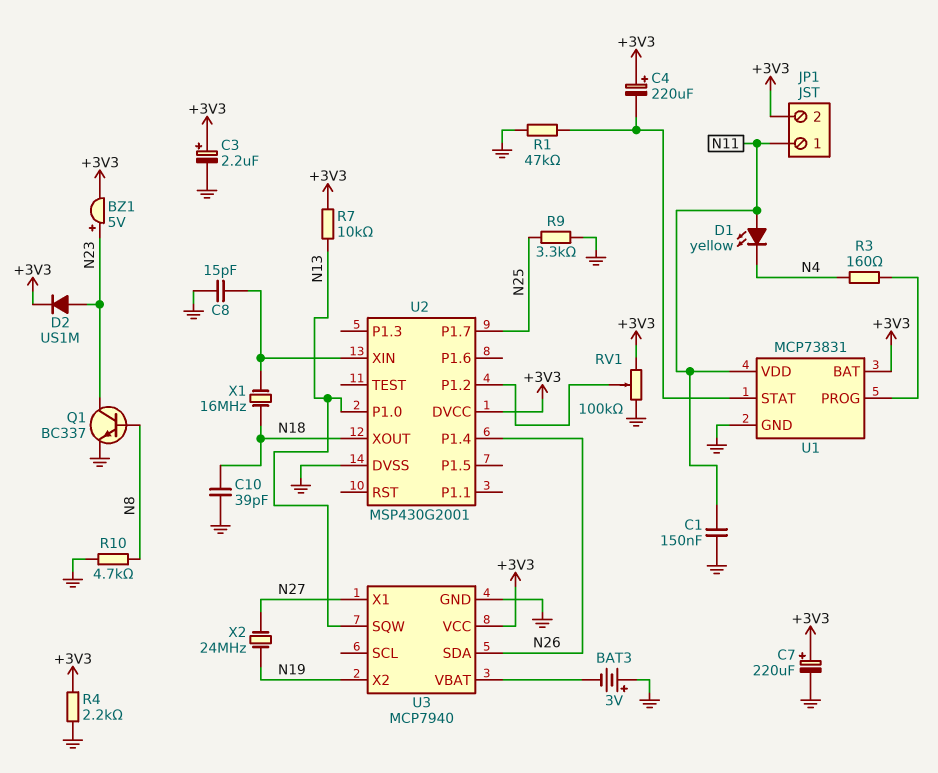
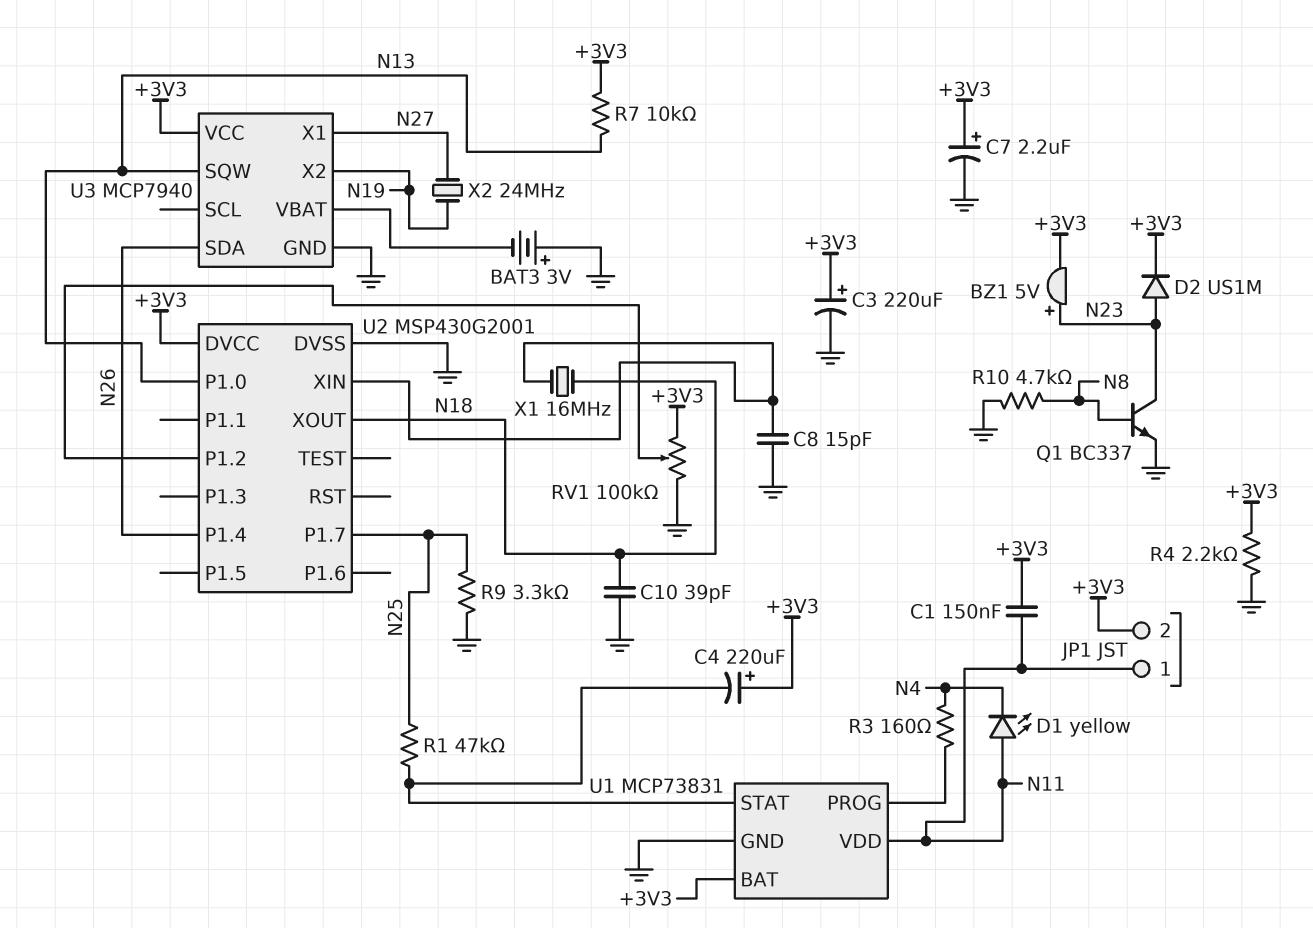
C1: 150nF (GND, N11) -> 150nF (+3V3, N11)
C3: 2.2uF (plus +3V3, minus GND) -> 220uF (plus +3V3, minus GND)
C7: 220uF (plus +3V3, minus GND) -> 2.2uF (plus +3V3, minus GND)
R1: 47k (GND, U1/STAT) -> 47k (N25, U1/STAT)

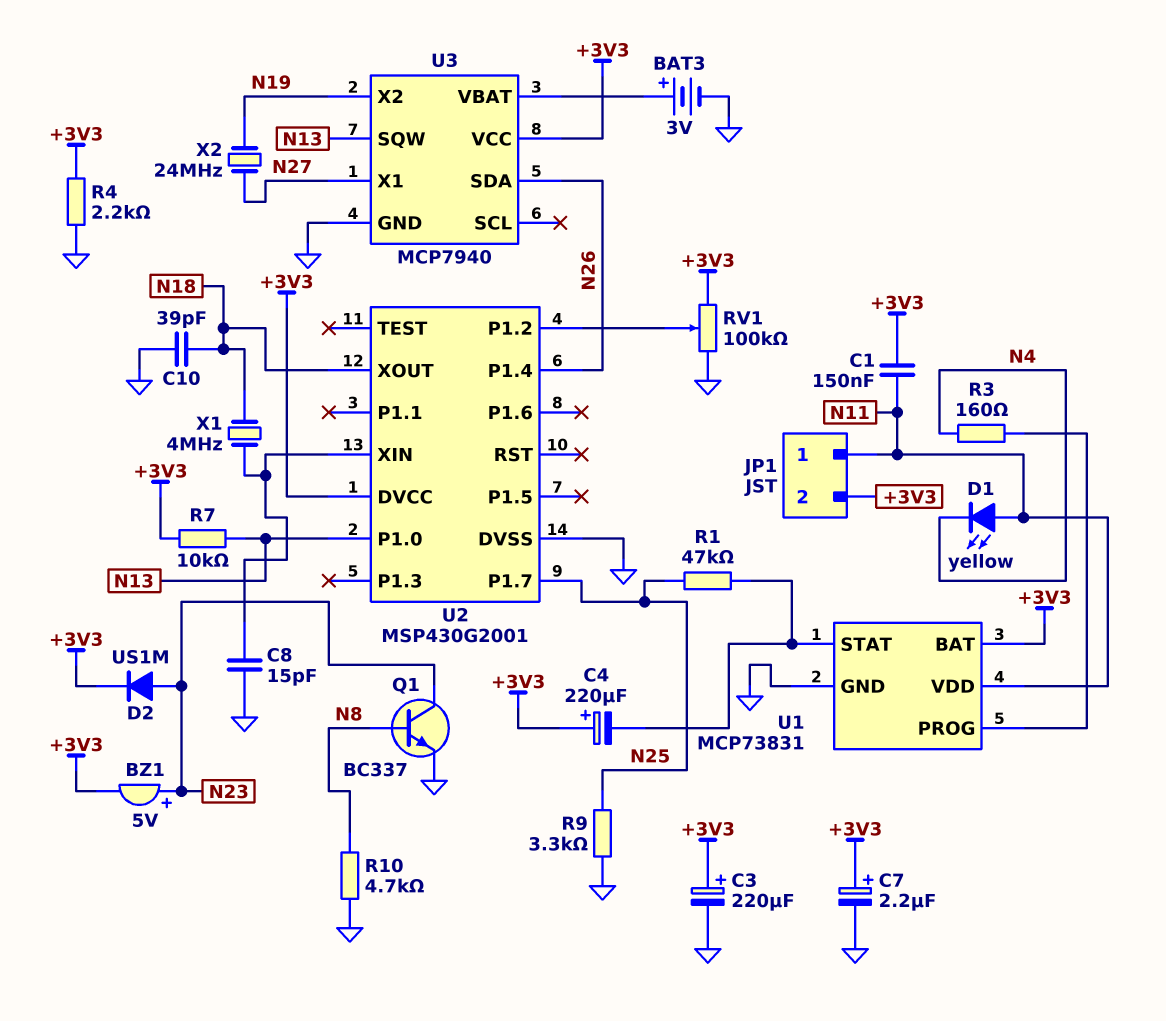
BAT3: 3V (plus GND, minus U3/VBAT) -> 3V (plus U3/VBAT, minus GND)
X1: 16MHz (N18, U2/XIN) -> 4MHz (N18, U2/XIN)

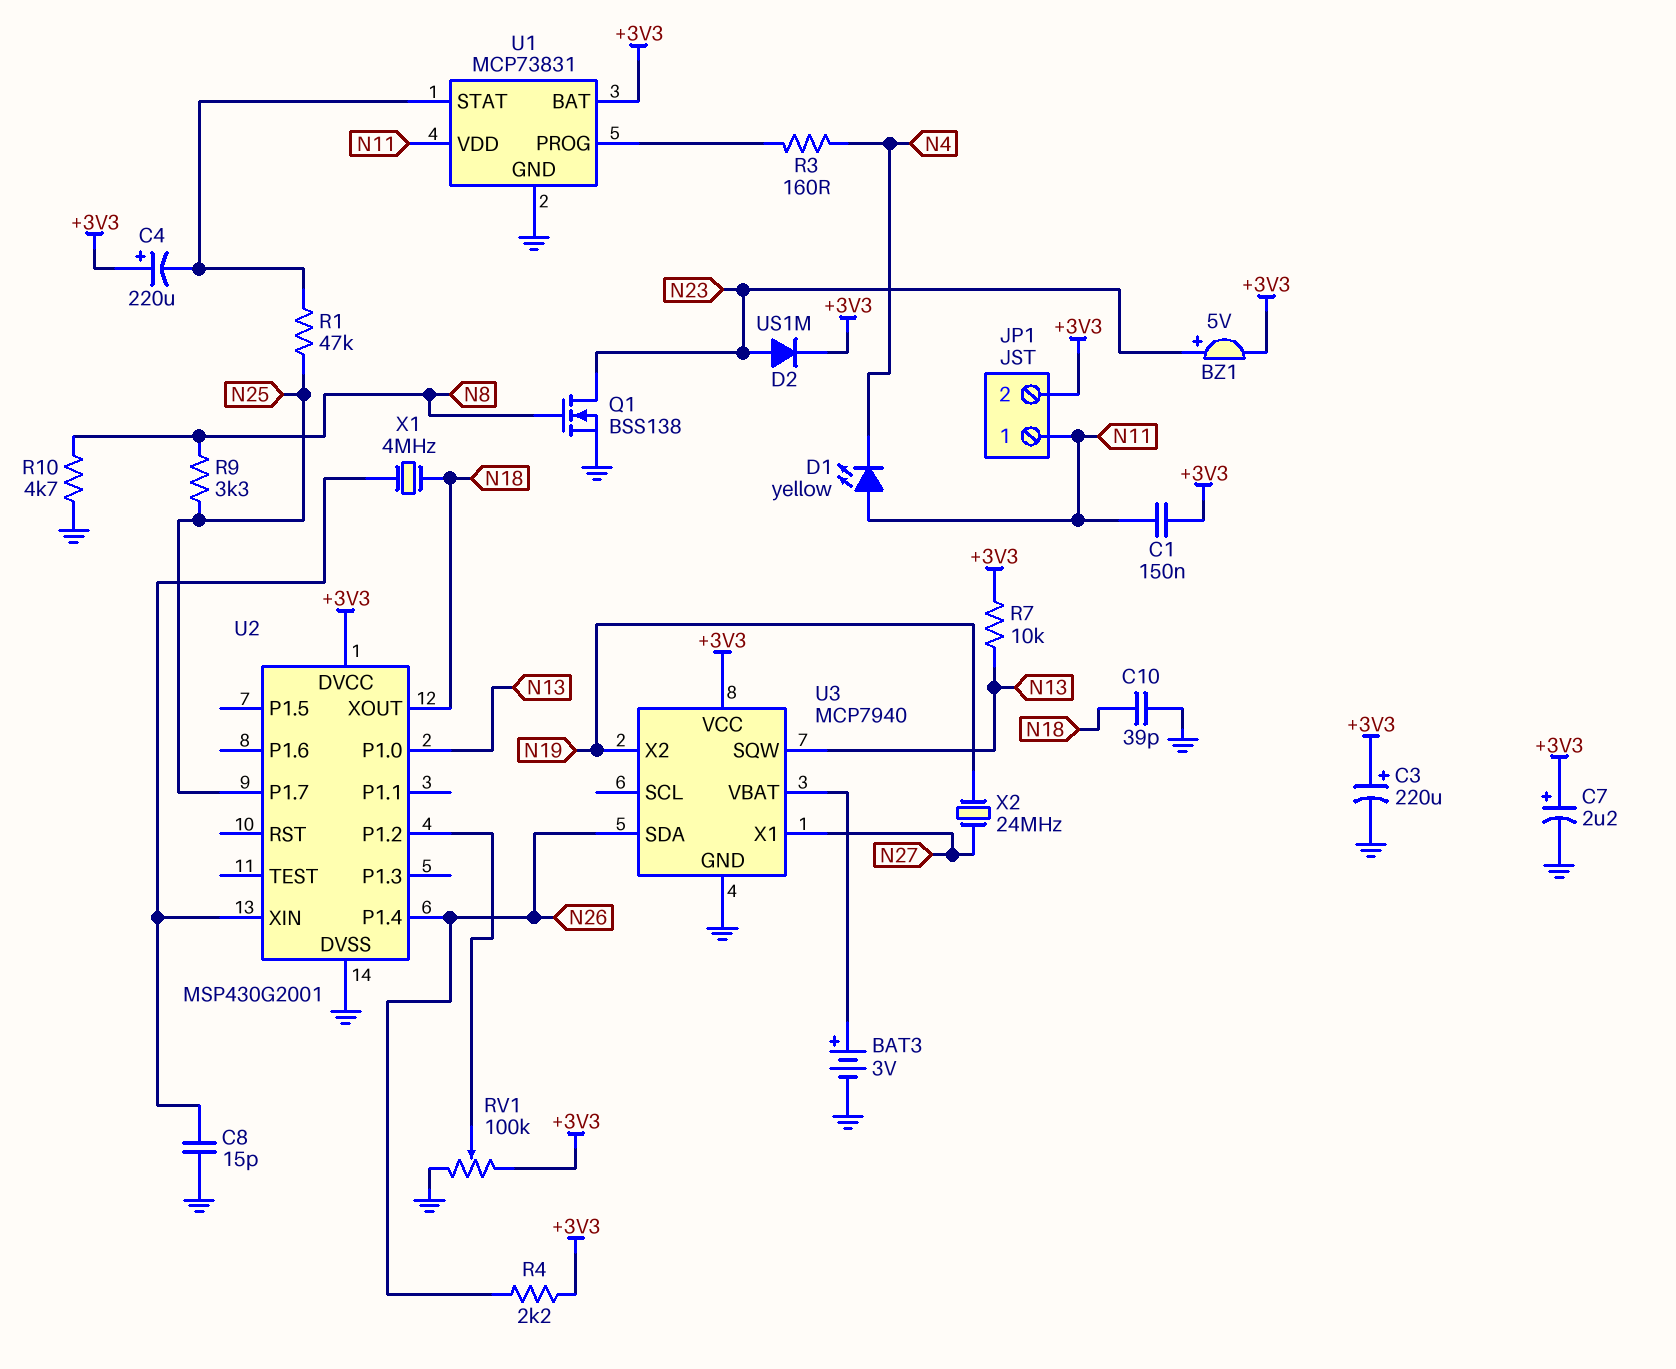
Q1: NPN BC337 (B N8, C N23, E GND) -> NMOS BSS138 (G N8, D N23, S GND)
R4: 2.2k (+3V3, GND) -> 2.2k (+3V3, N26)
R9: 3.3k (GND, N25) -> 3.3k (N8, N25)

